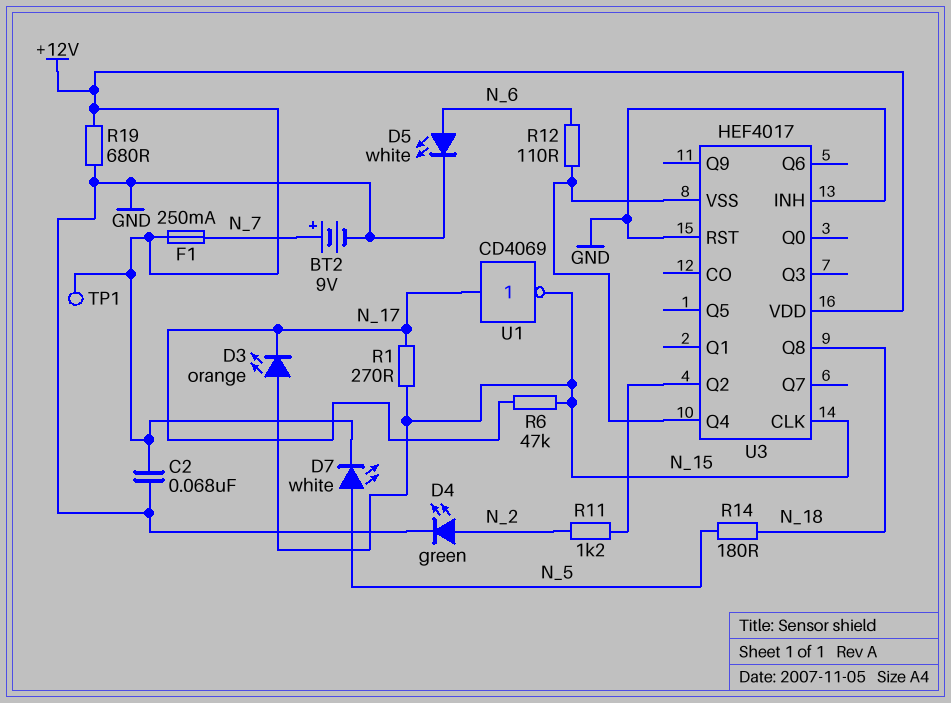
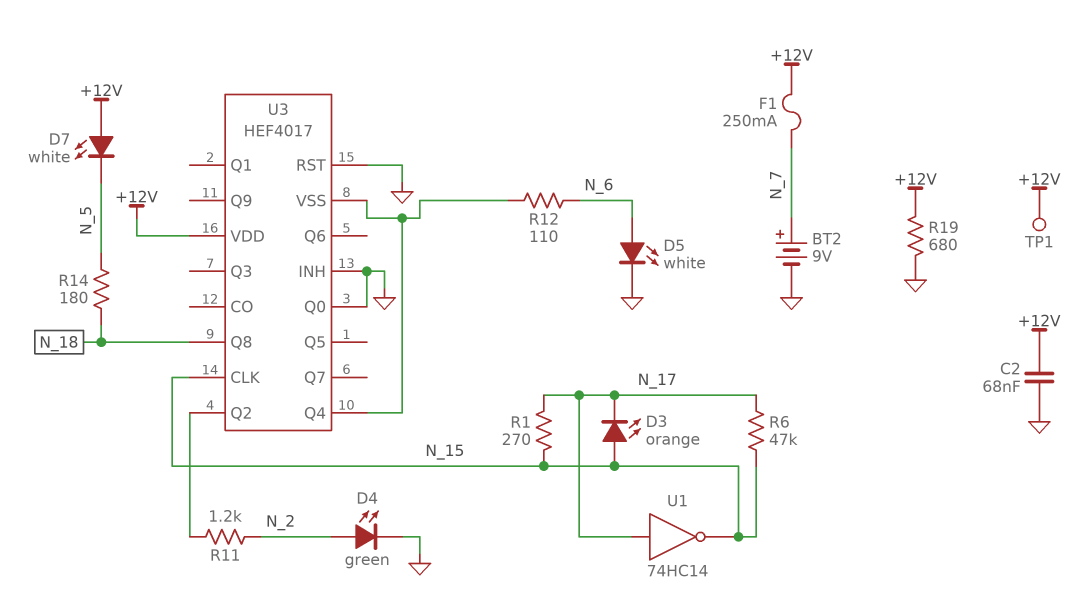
D7: LED white (A N_5, K +12V) -> LED white (A +12V, K N_5)
U1: NOT CD4069 (in N_17, out N_15) -> NOT 74HC14 (in N_17, out N_15)
U3 pin Q0: none -> GND

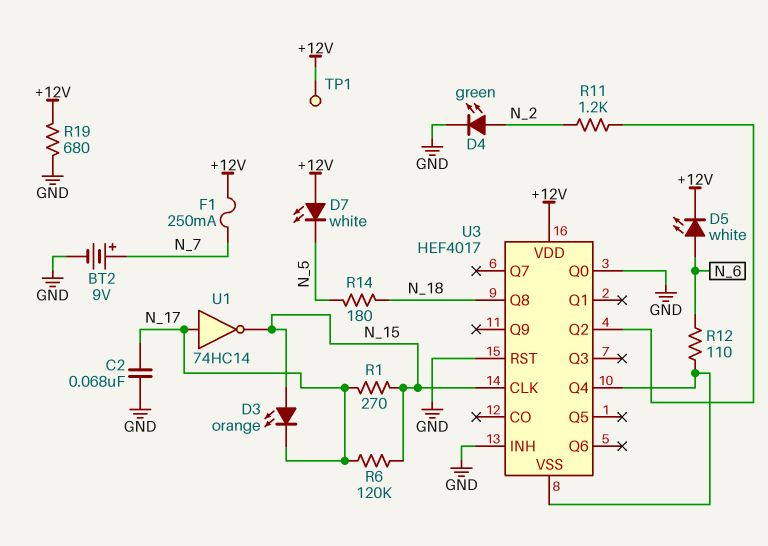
C2: 68nF (+12V, GND) -> 68nF (GND, N_17)
D5: LED white (A N_6, K GND) -> LED white (A N_6, K +12V)
R6: 47k (N_15, N_17) -> 120k (N_15, N_17)

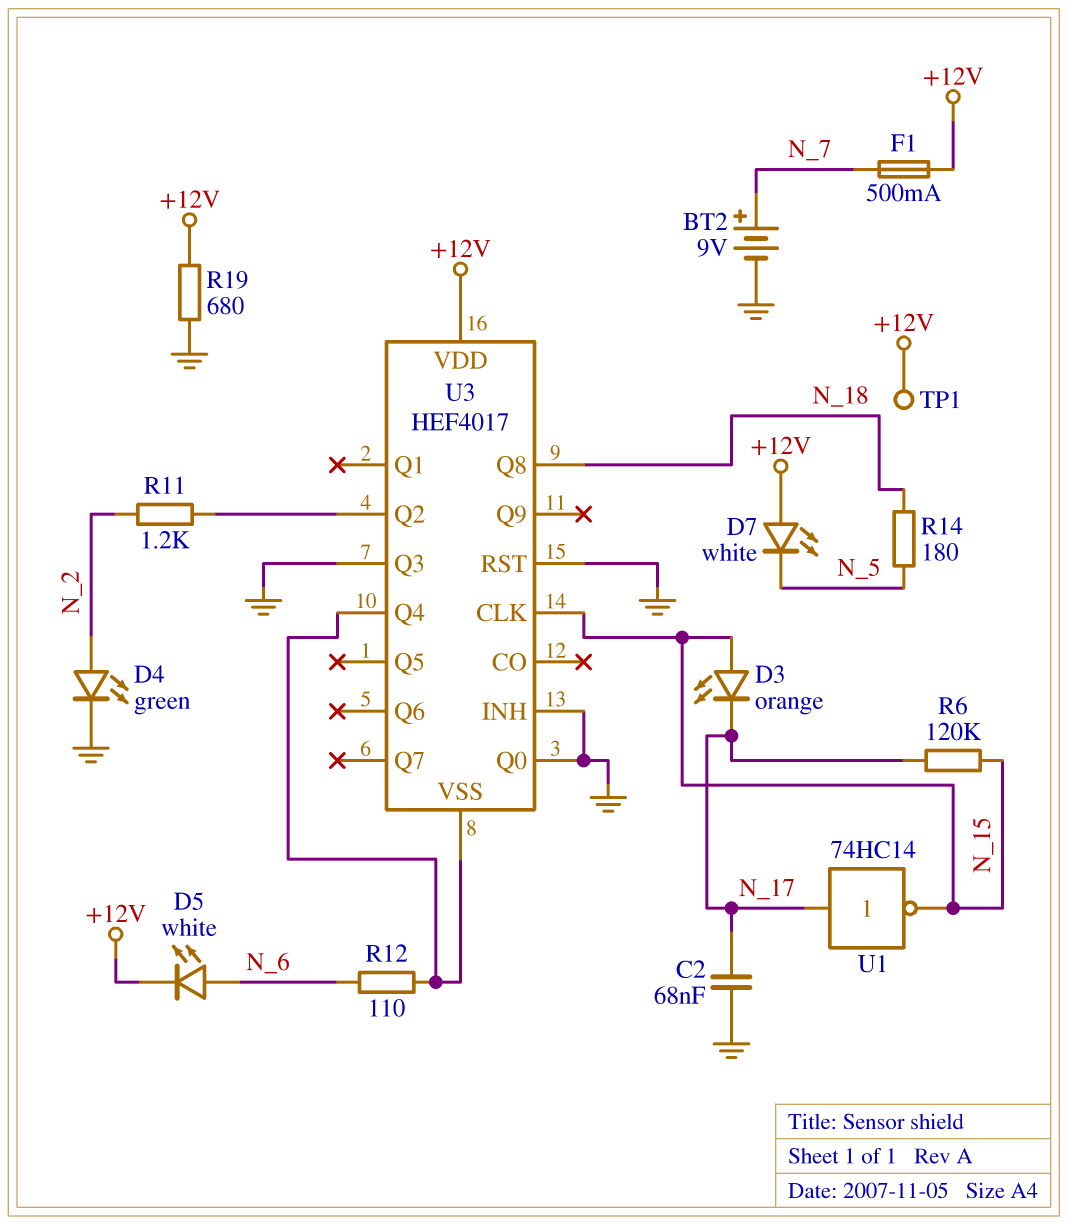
F1: 250mA (+12V, N_7) -> 500mA (+12V, N_7)
R1: 270 (N_15, N_17) -> none
U3 pin Q3: none -> GND

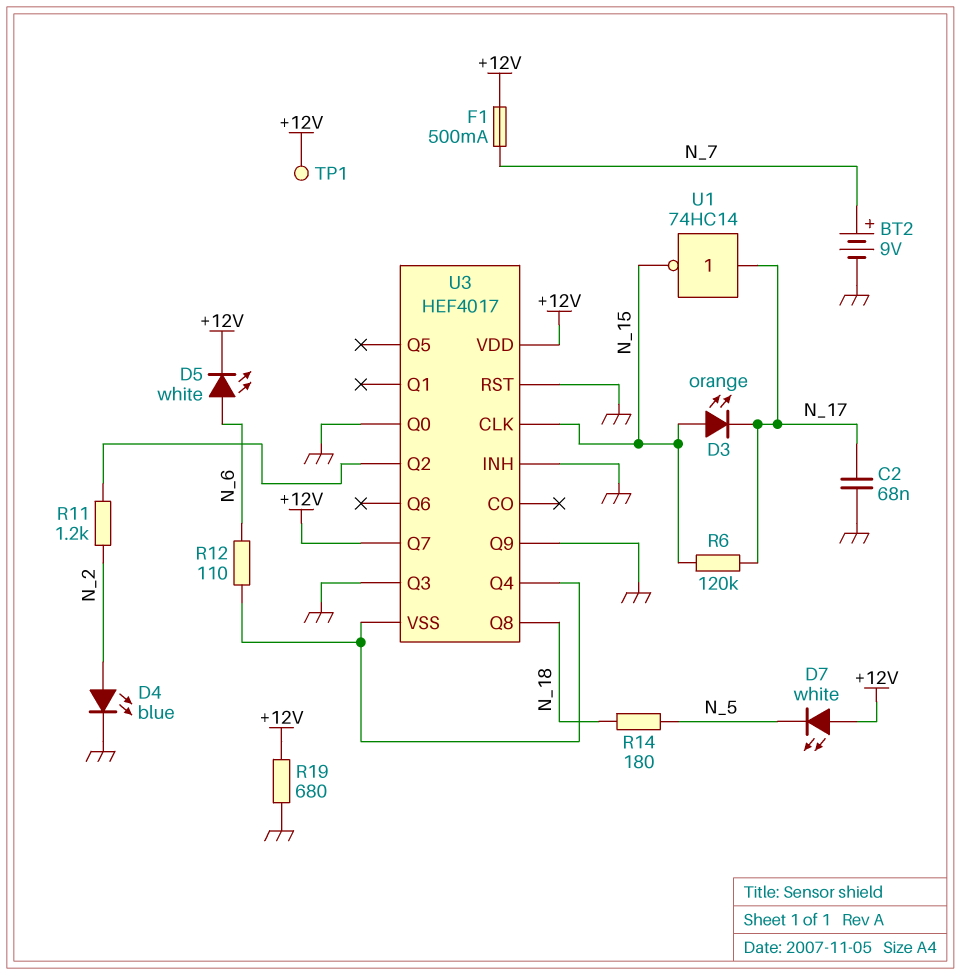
D4: LED green (A N_2, K GND) -> LED blue (A N_2, K GND)
U3 pin Q7: none -> +12V
U3 pin Q9: none -> GND

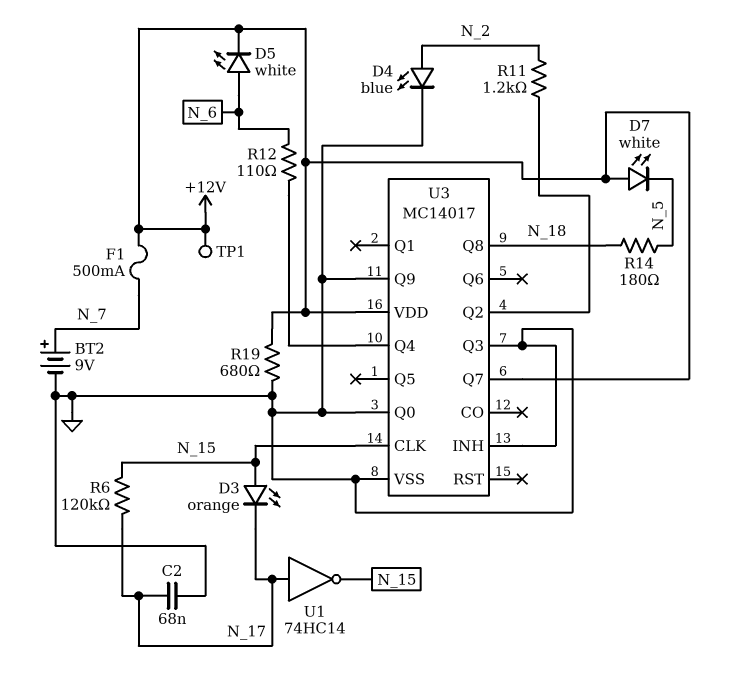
U3: HEF4017 -> MC14017
U3 pin RST: GND -> none
U3 pin VSS: U3/Q4 -> GND

